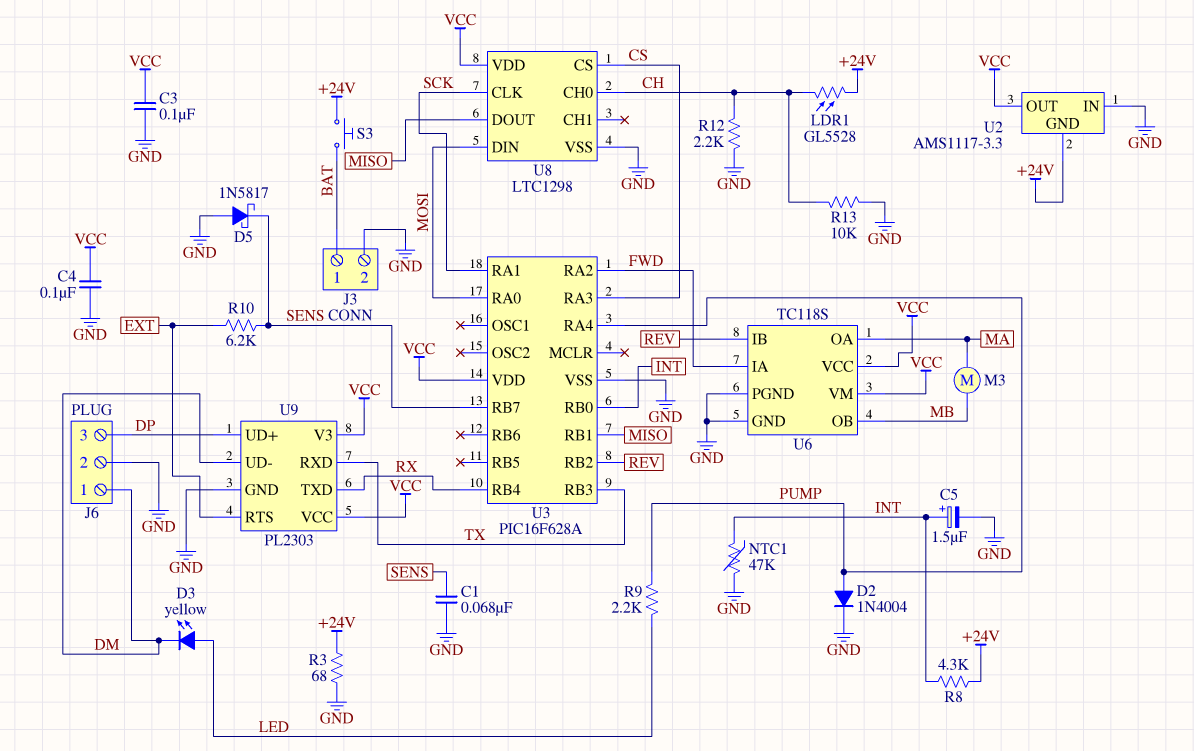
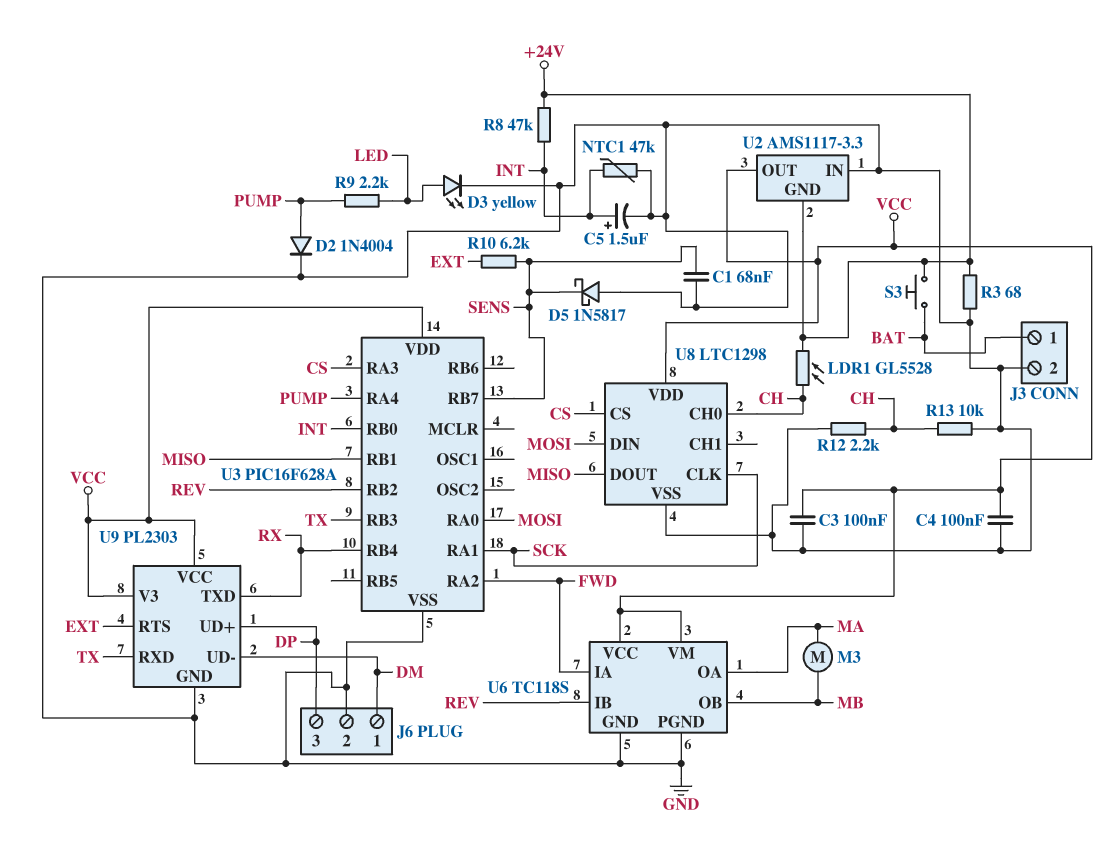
D3: LED yellow (A LED, K DM) -> LED yellow (A LED, K GND)
R8: 4.3k (+24V, INT) -> 47k (+24V, INT)

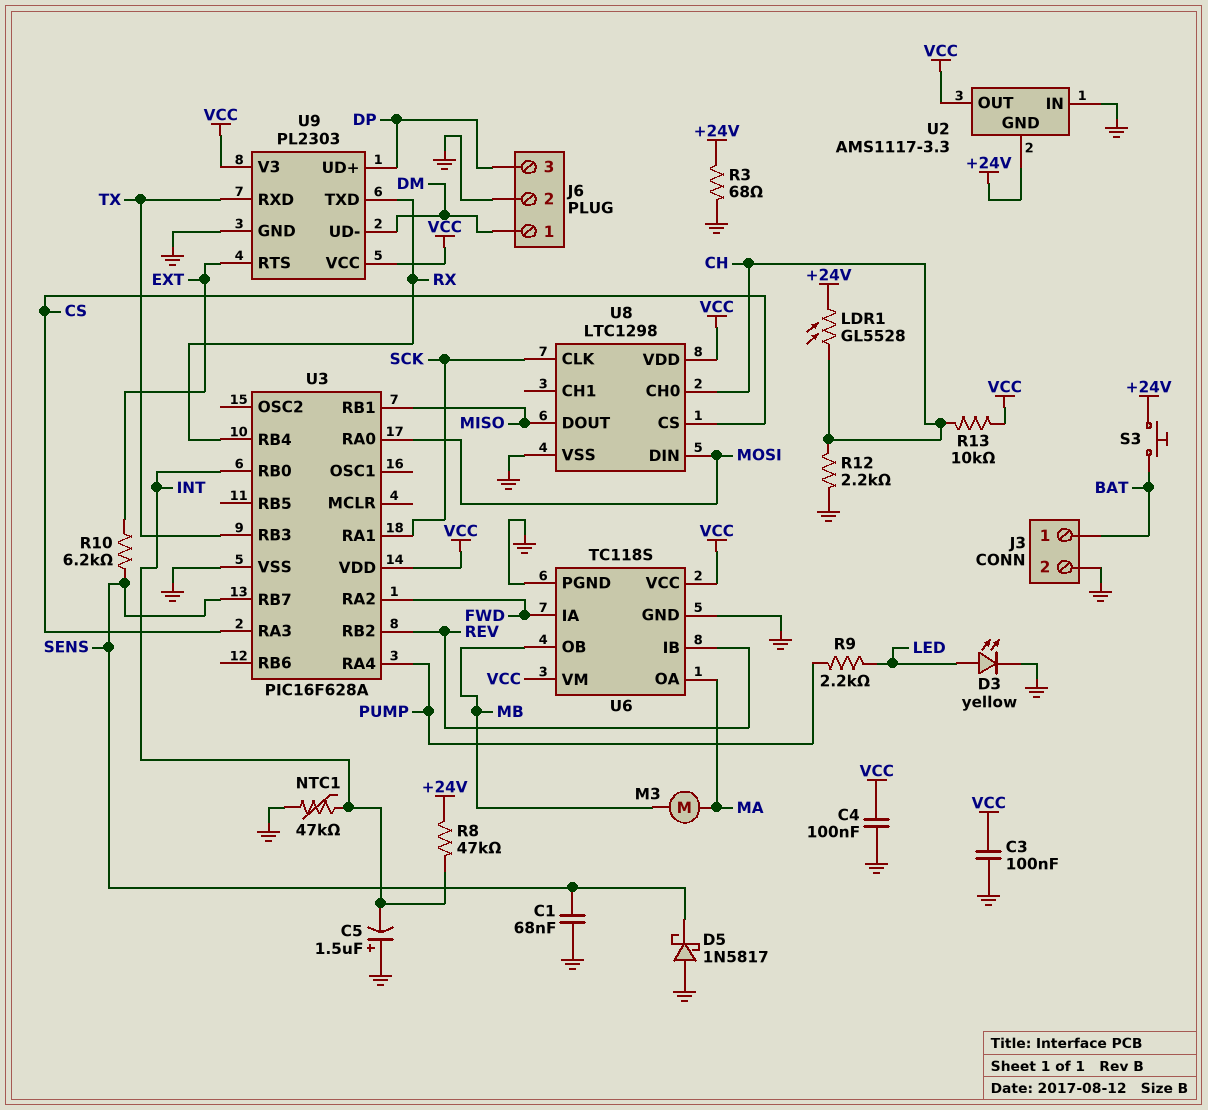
C5: 1.5uF (plus INT, minus GND) -> 1.5uF (plus GND, minus INT)
D2: diode 1N4004 (A PUMP, K GND) -> none
R13: 10k (CH, GND) -> 10k (CH, VCC)

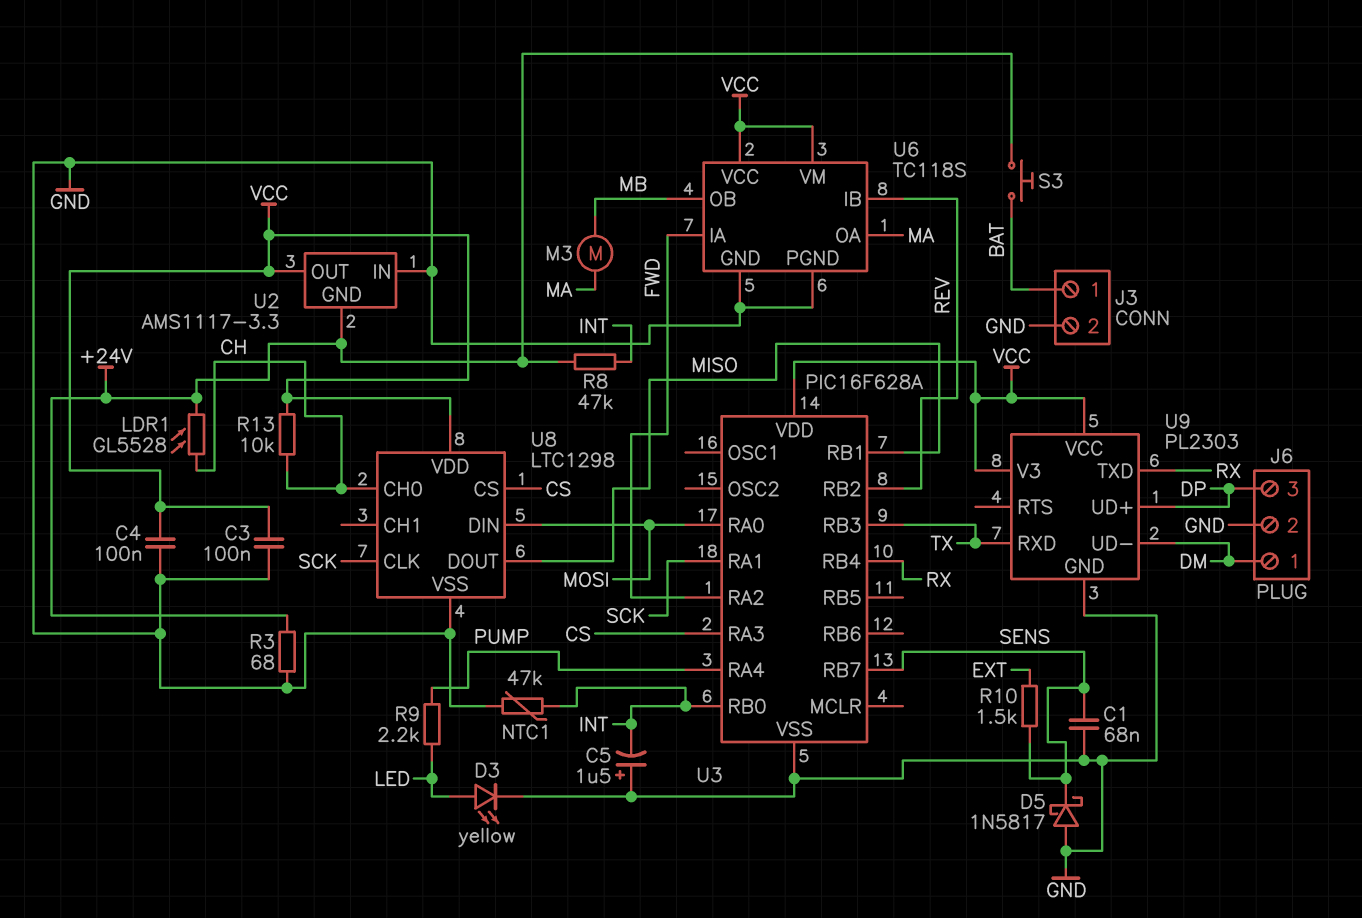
R10: 6.2k (EXT, SENS) -> 1.5k (EXT, SENS)
R12: 2.2k (CH, GND) -> none
U9 pin RTS: EXT -> none

